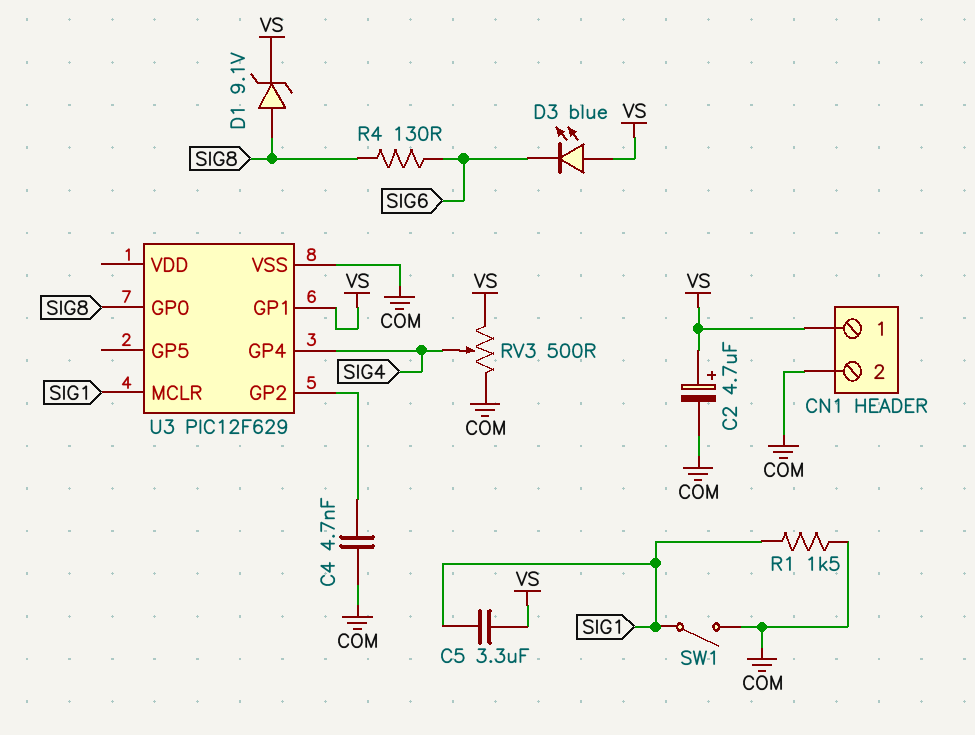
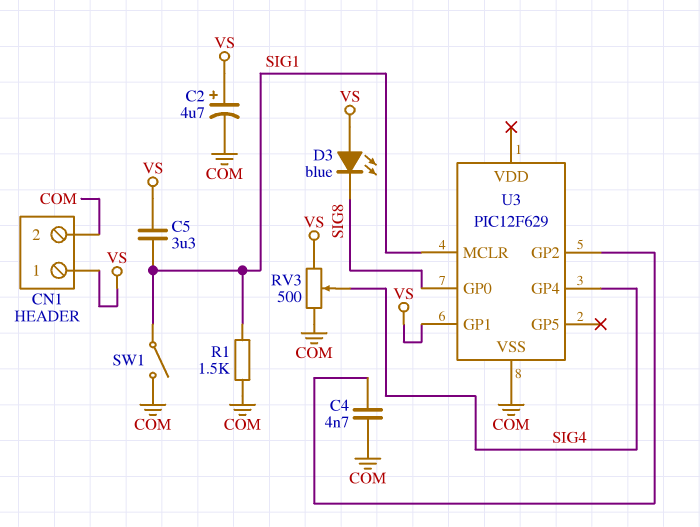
D1: zener 9.1V (A SIG8, K VS) -> none
D3: LED blue (A VS, K SIG6) -> LED blue (A VS, K SIG8)
R4: 130 (SIG6, SIG8) -> none

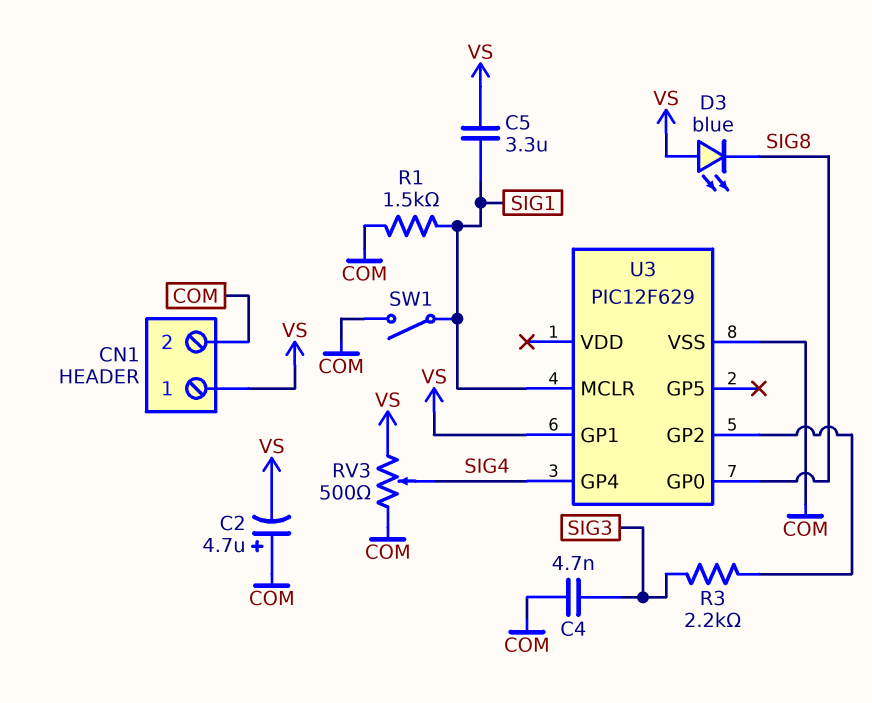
C2: 4.7uF (plus VS, minus COM) -> 4.7uF (plus COM, minus VS)
C4: 4.7nF (COM, U3/GP2) -> 4.7nF (COM, SIG3)
R3: none -> 2.2k (SIG3, U3/GP2)

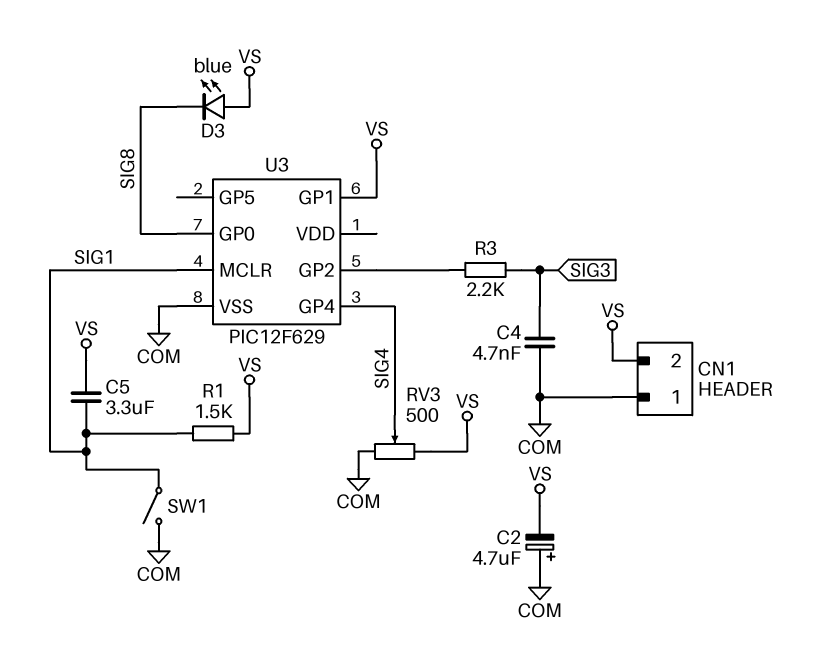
CN1 pin 1: VS -> COM
CN1 pin 2: COM -> VS
R1: 1.5k (COM, SIG1) -> 1.5k (SIG1, VS)

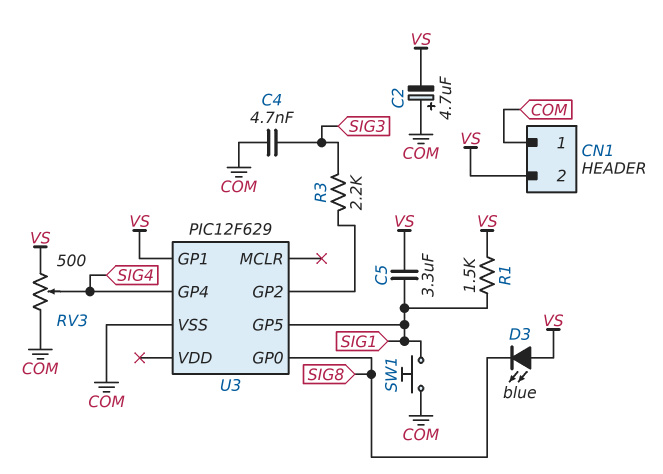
SW1: switch (COM, SIG1) -> button (COM, SIG1)
U3 pin GP5: none -> SIG1
U3 pin MCLR: SIG1 -> none

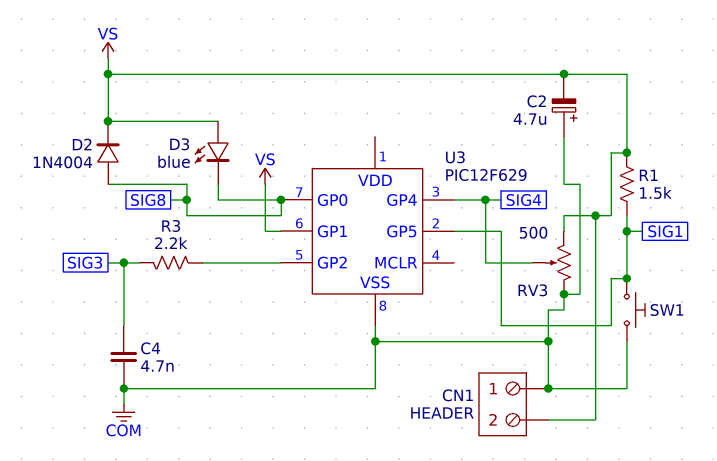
C5: 3.3uF (SIG1, VS) -> none
D2: none -> diode 1N4004 (A SIG8, K VS)

